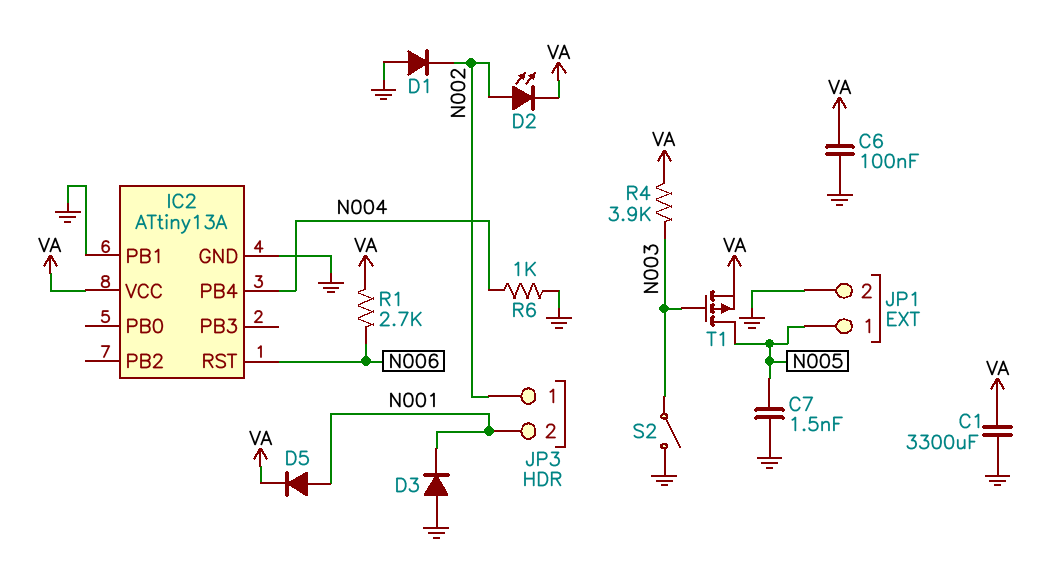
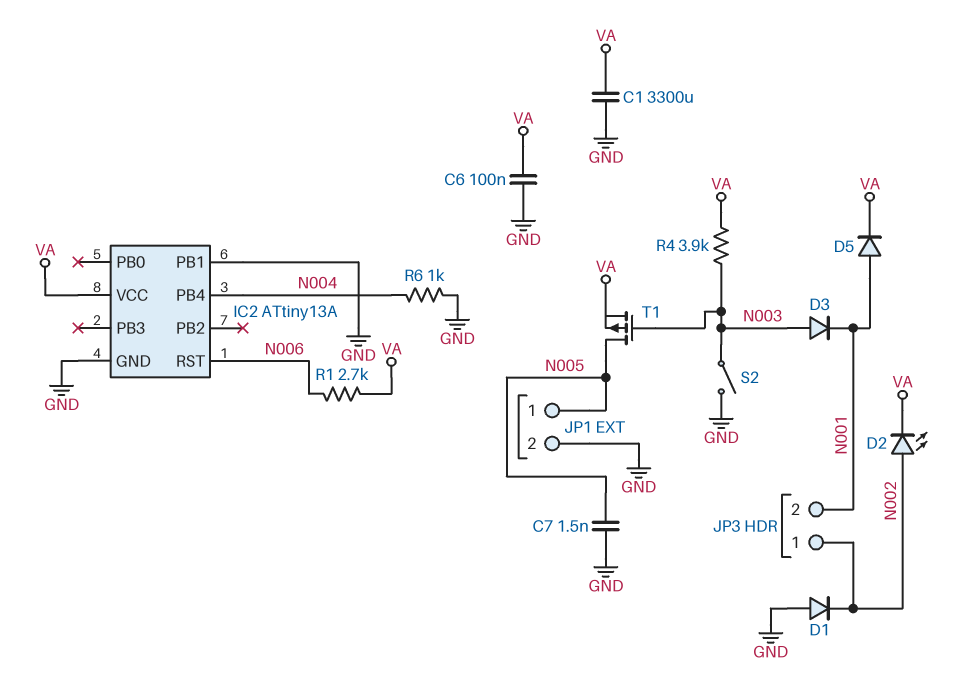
D3: diode (A GND, K N001) -> diode (A N003, K N001)

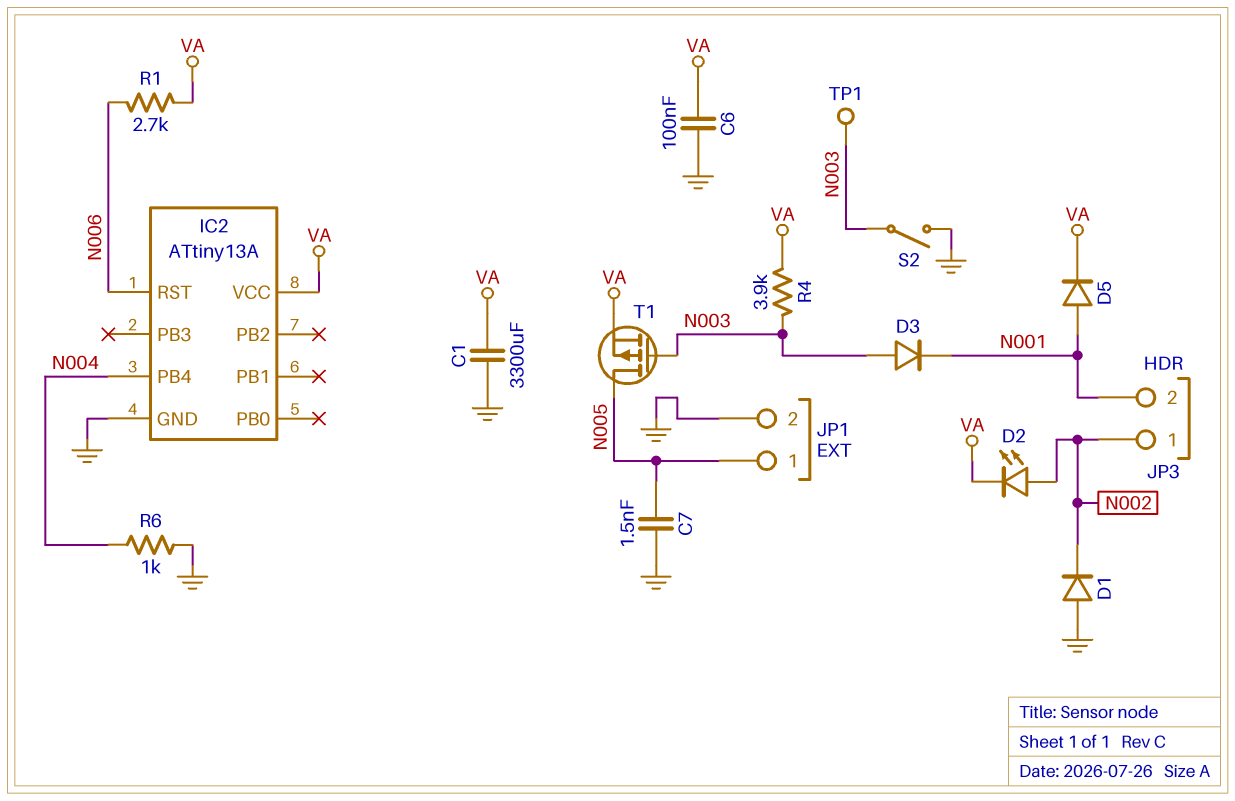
IC2 pin PB1: GND -> none
TP1: none -> test point (N003)

